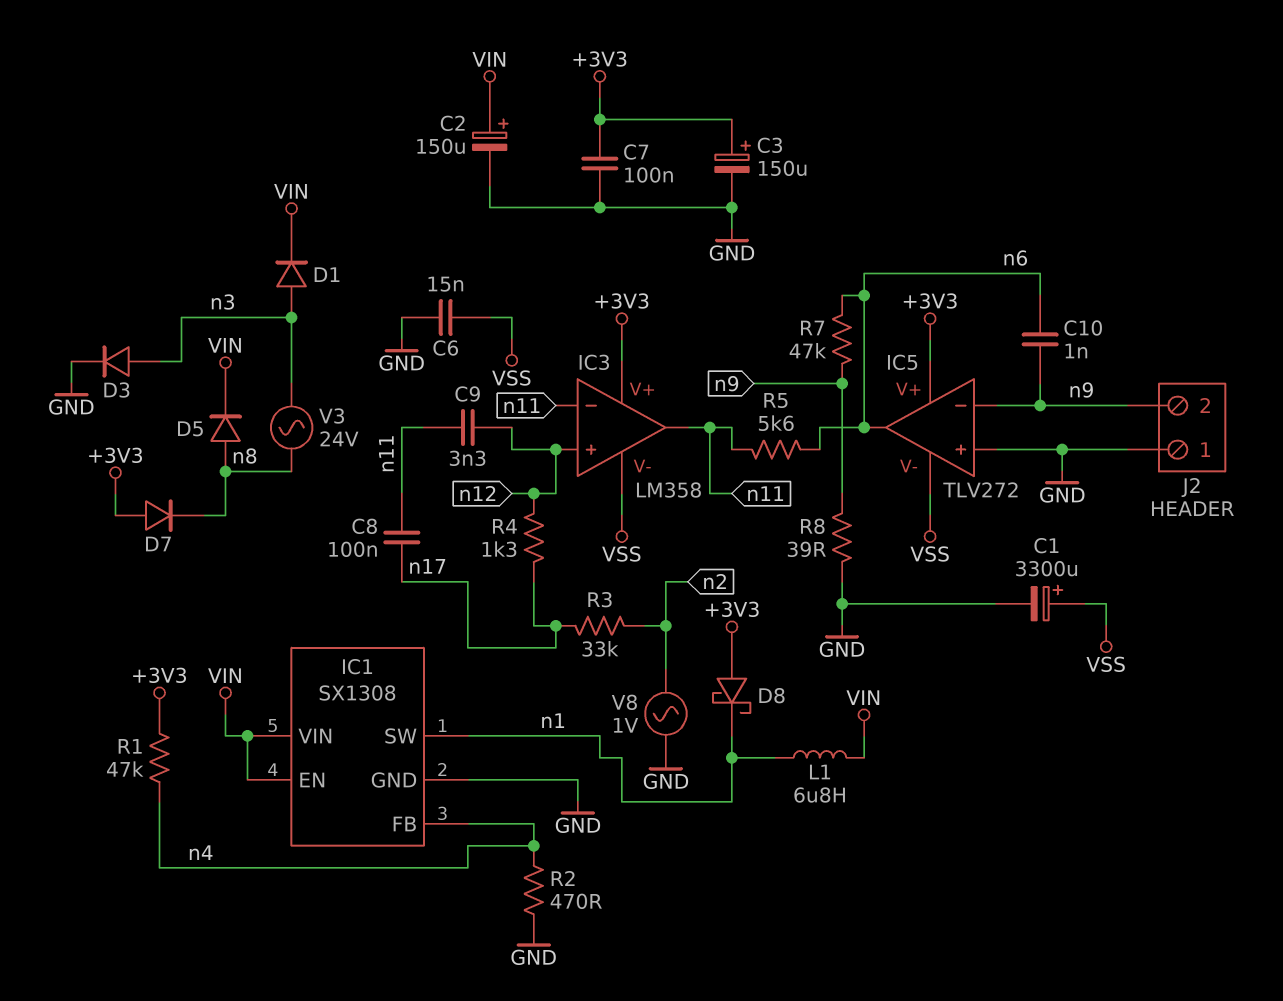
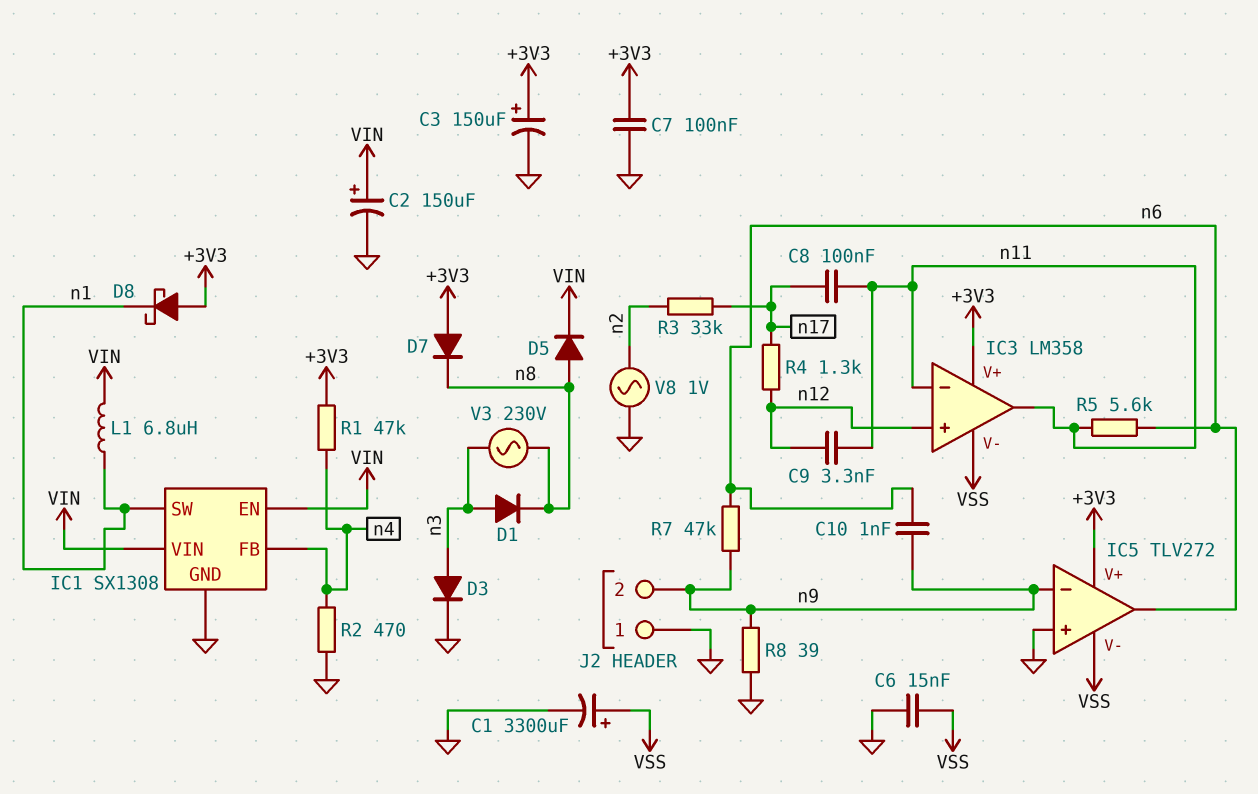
D1: diode (A n3, K VIN) -> diode (A n3, K n8)
V3: AC 24V (n3, n8) -> AC 230V (n3, n8)

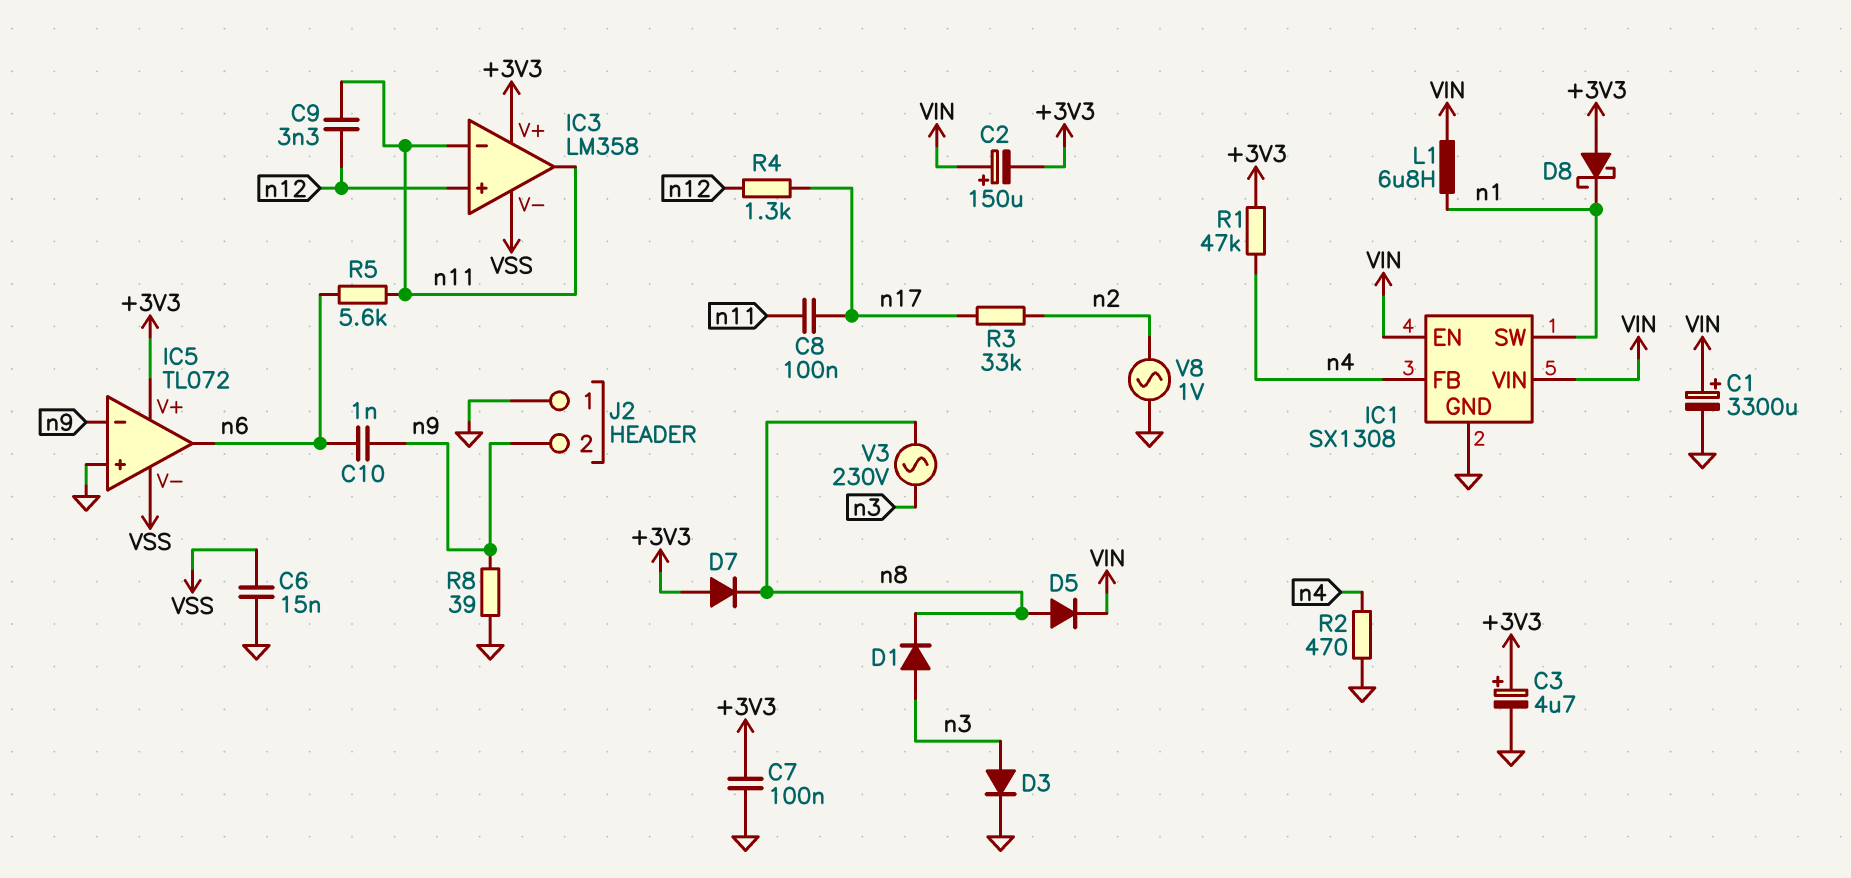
C1: 3300uF (plus VSS, minus GND) -> 3300uF (plus VIN, minus GND)
C2: 150uF (plus VIN, minus GND) -> 150uF (plus VIN, minus +3V3)
C3: 150uF (plus +3V3, minus GND) -> 4.7uF (plus +3V3, minus GND)
IC5: TLV272 -> TL072
R7: 47k (n6, n9) -> none

